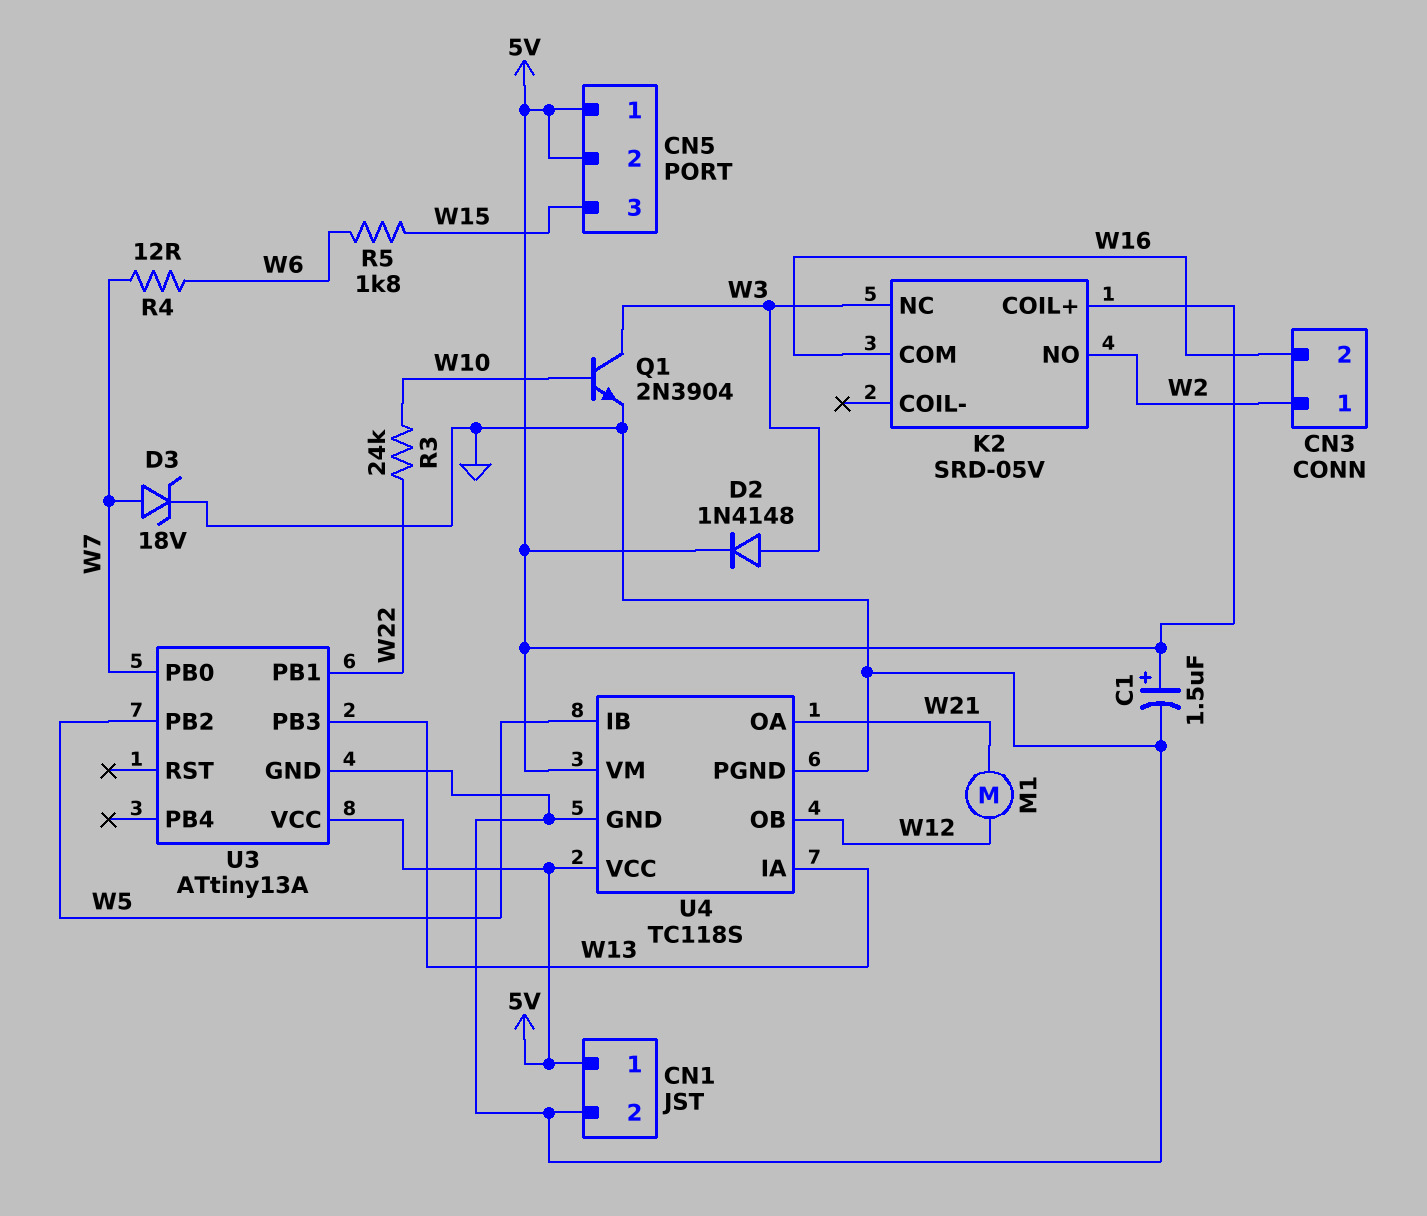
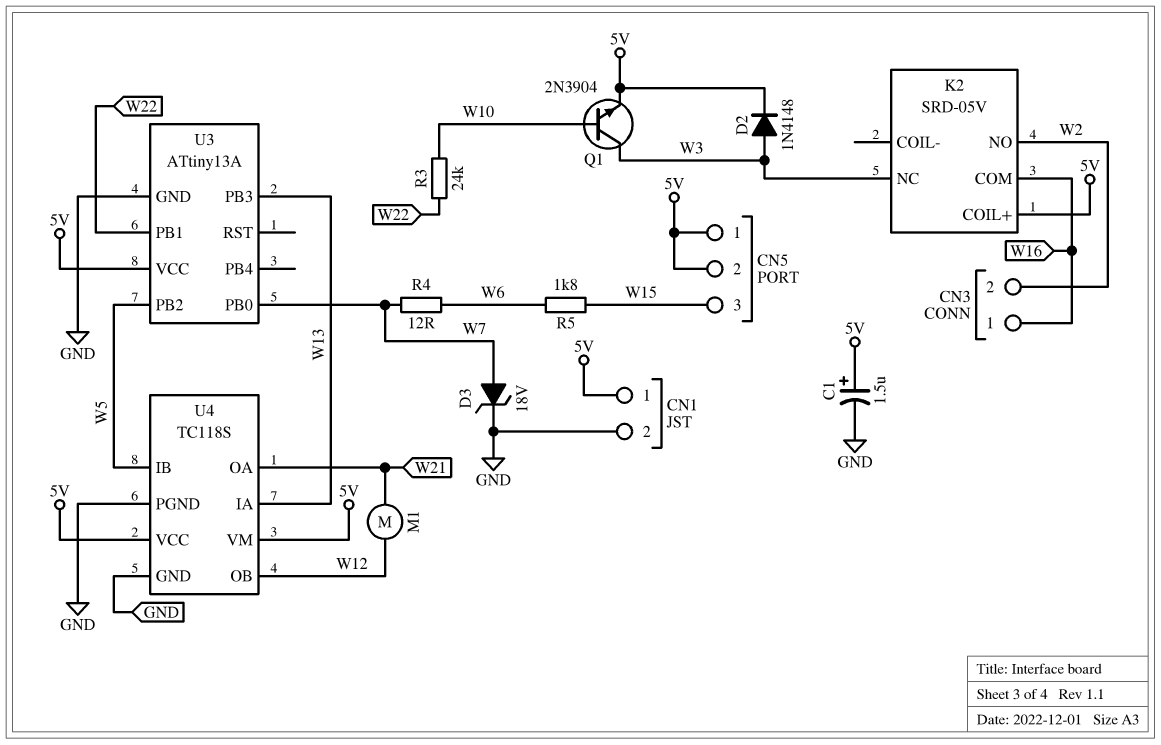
CN3 pin 1: W2 -> W16
CN3 pin 2: W16 -> W2
Q1: NPN 2N3904 (B W10, C W3, E GND) -> NPN 2N3904 (B W10, C W3, E 5V)

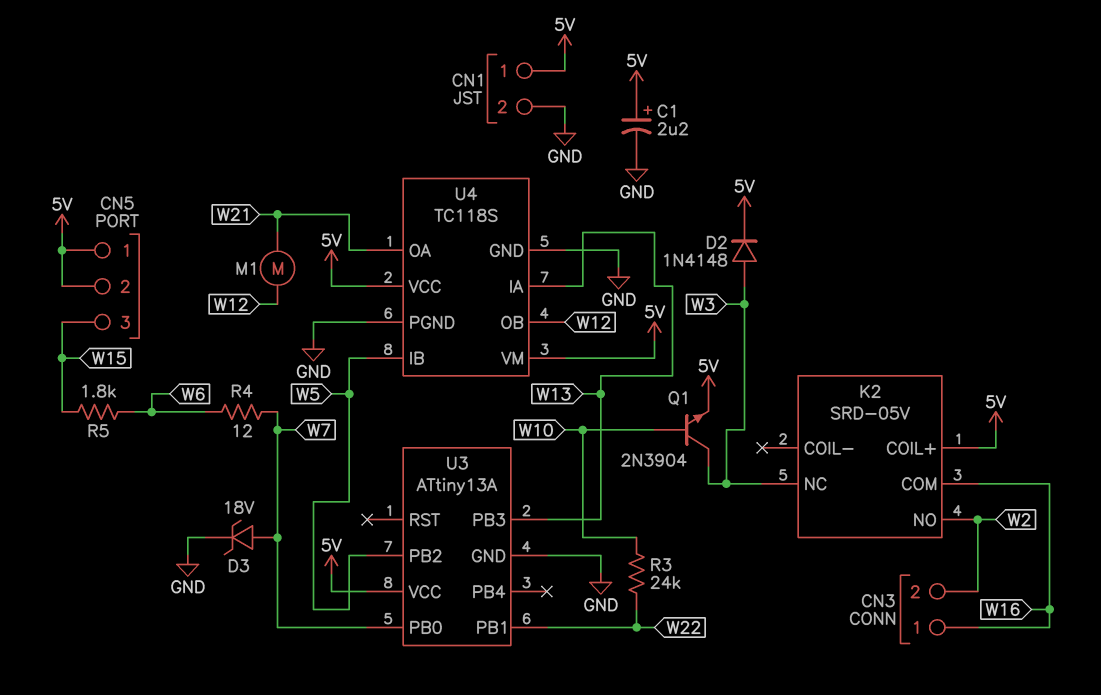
C1: 1.5uF (plus 5V, minus GND) -> 2.2uF (plus 5V, minus GND)

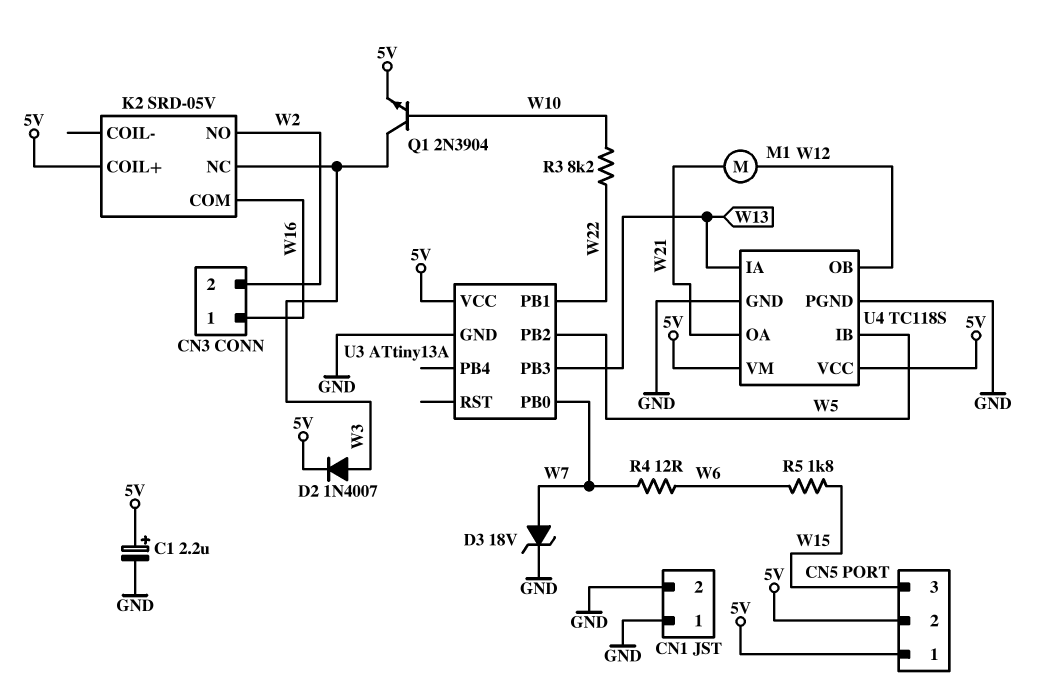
CN1 pin 1: 5V -> GND
D2: diode 1N4148 (A W3, K 5V) -> diode 1N4007 (A W3, K 5V)
R3: 24k (W10, W22) -> 8.2k (W10, W22)

